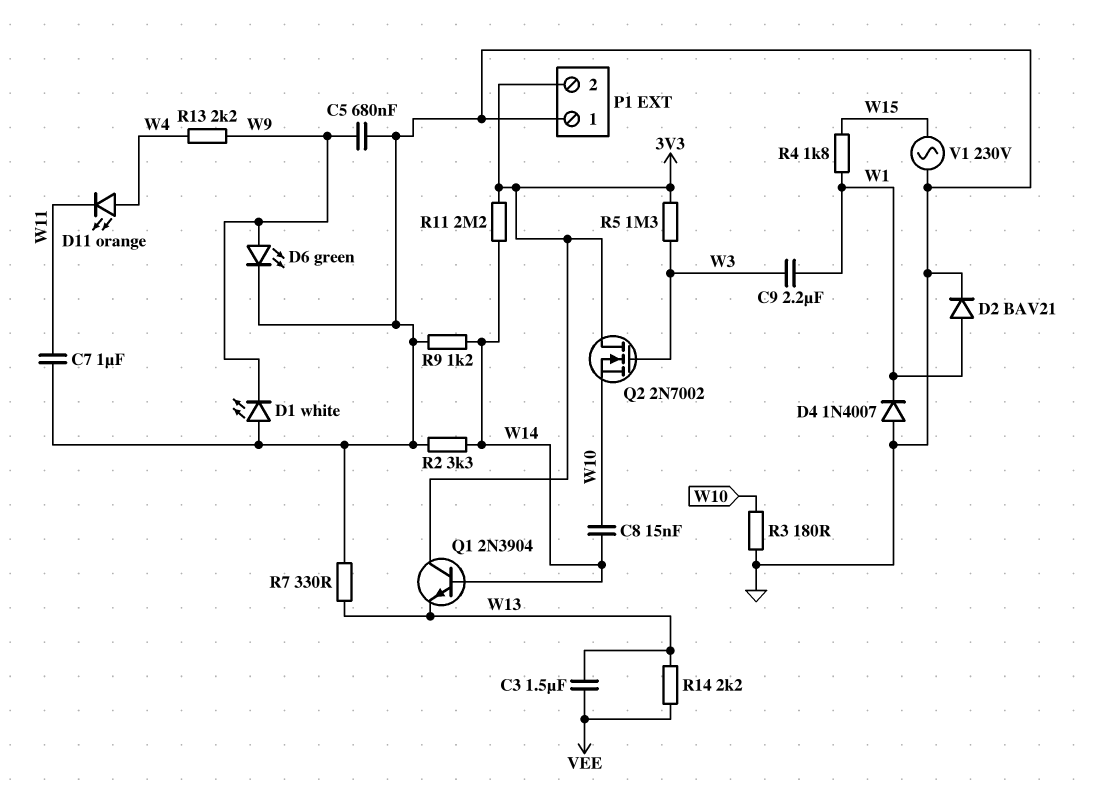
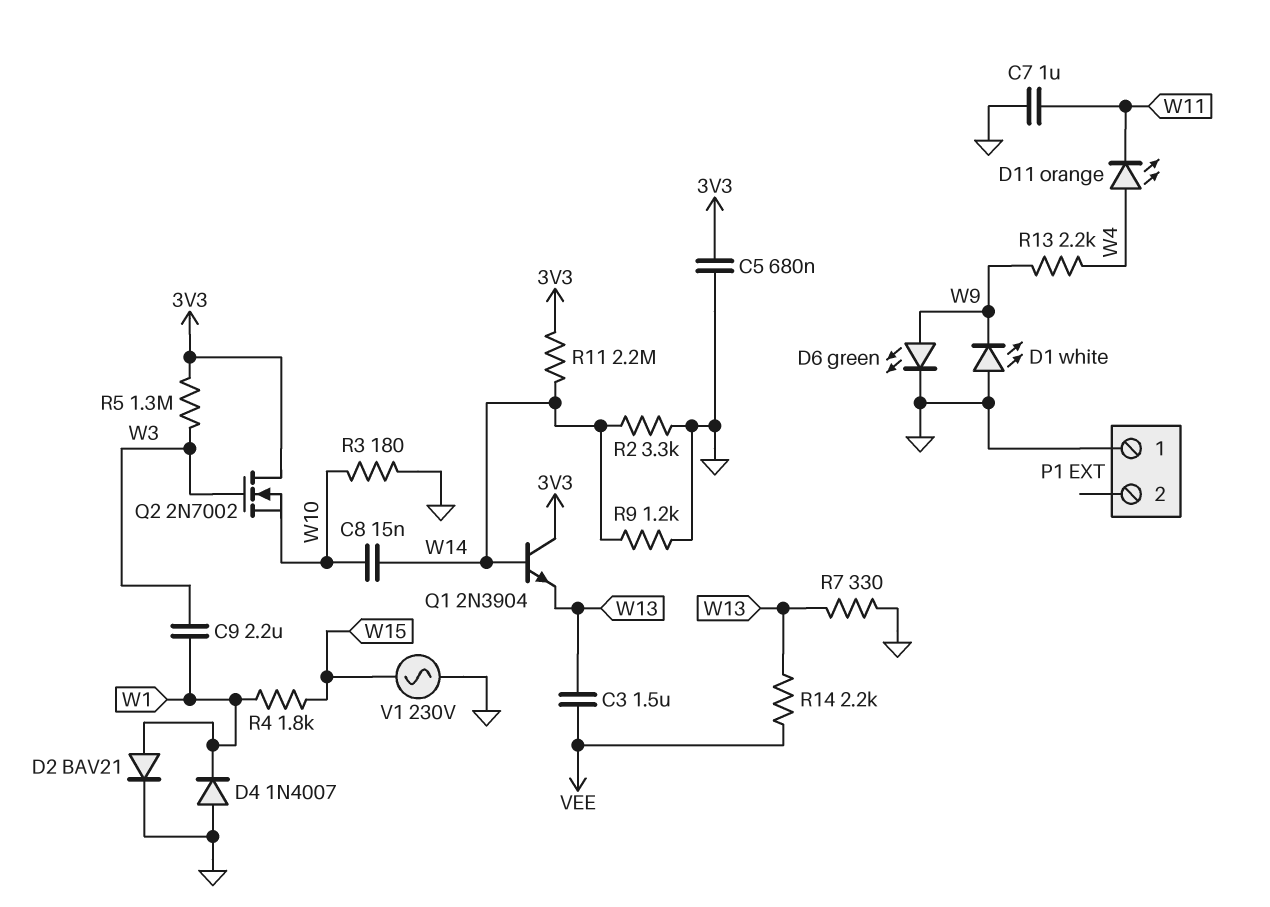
C5: 680nF (GND, W9) -> 680nF (3V3, GND)
P1 pin 2: 3V3 -> none

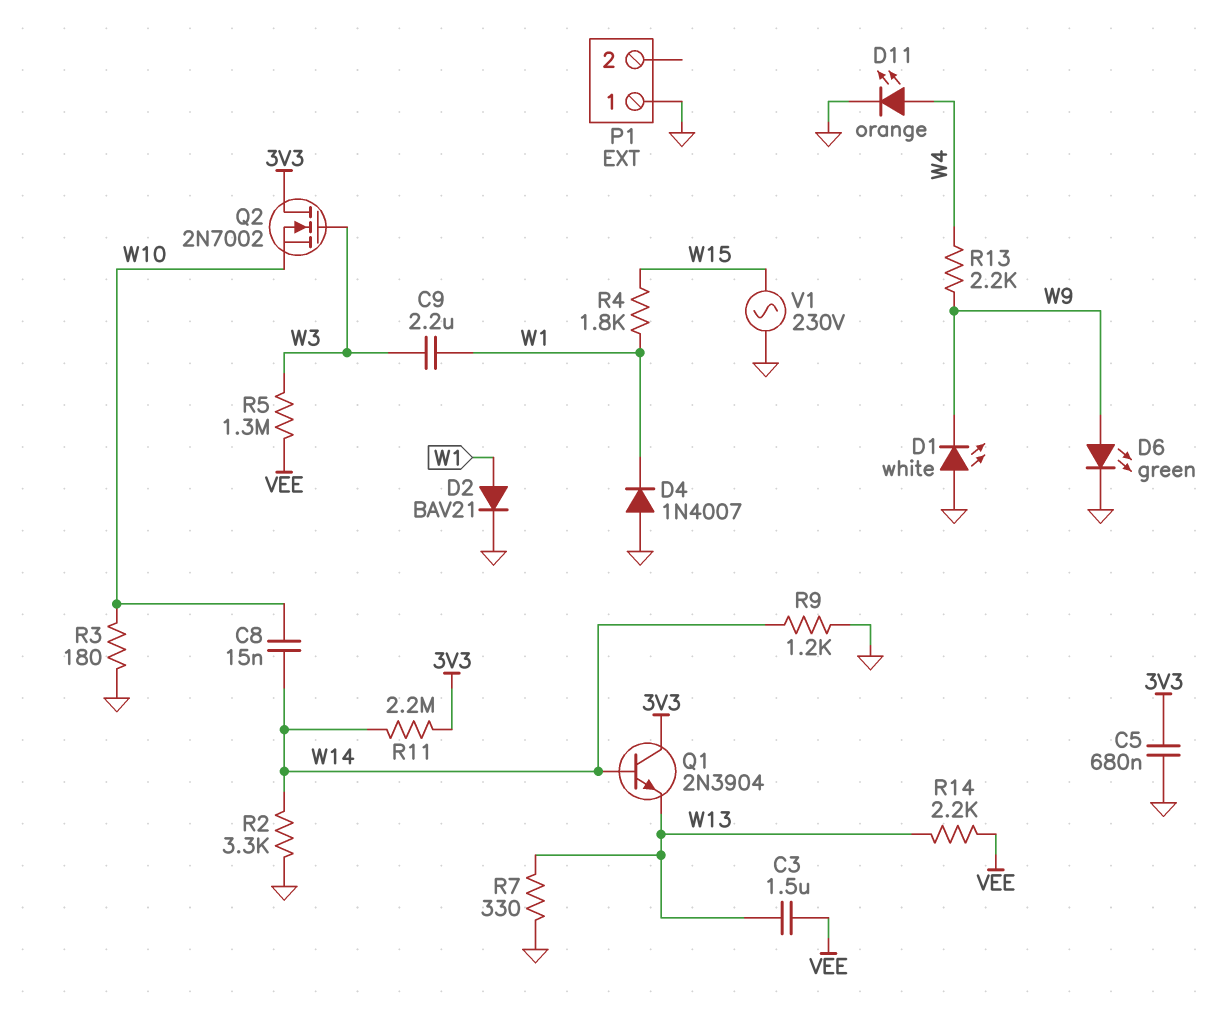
C7: 1uF (GND, W11) -> none
D11: LED orange (A W4, K W11) -> LED orange (A W4, K GND)
R5: 1.3M (3V3, W3) -> 1.3M (VEE, W3)

